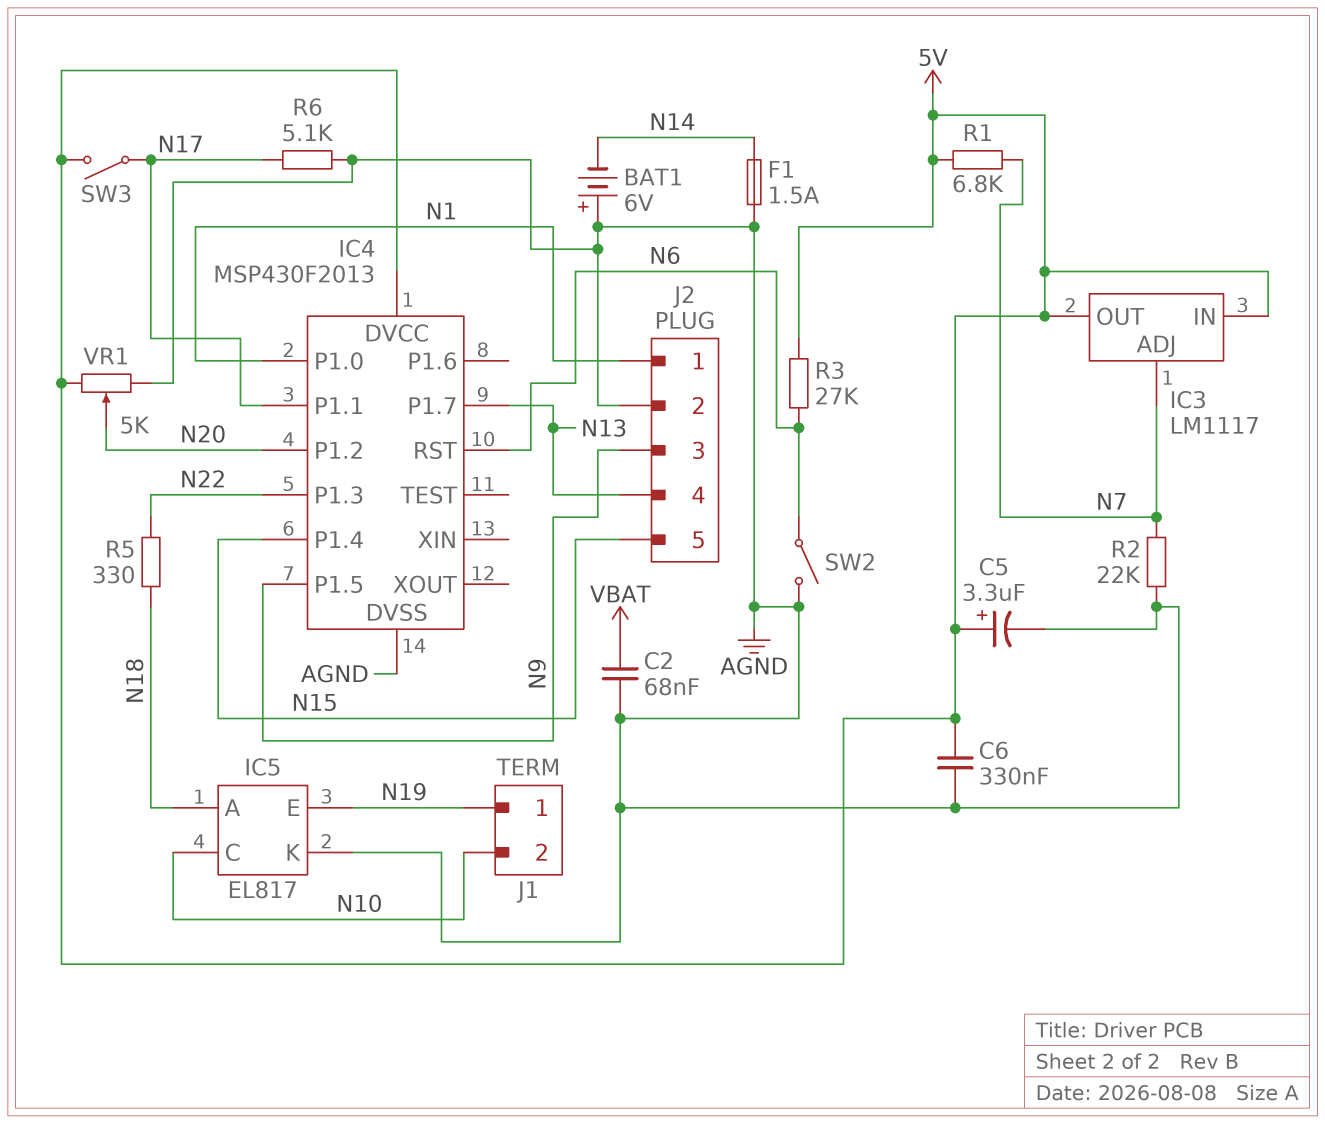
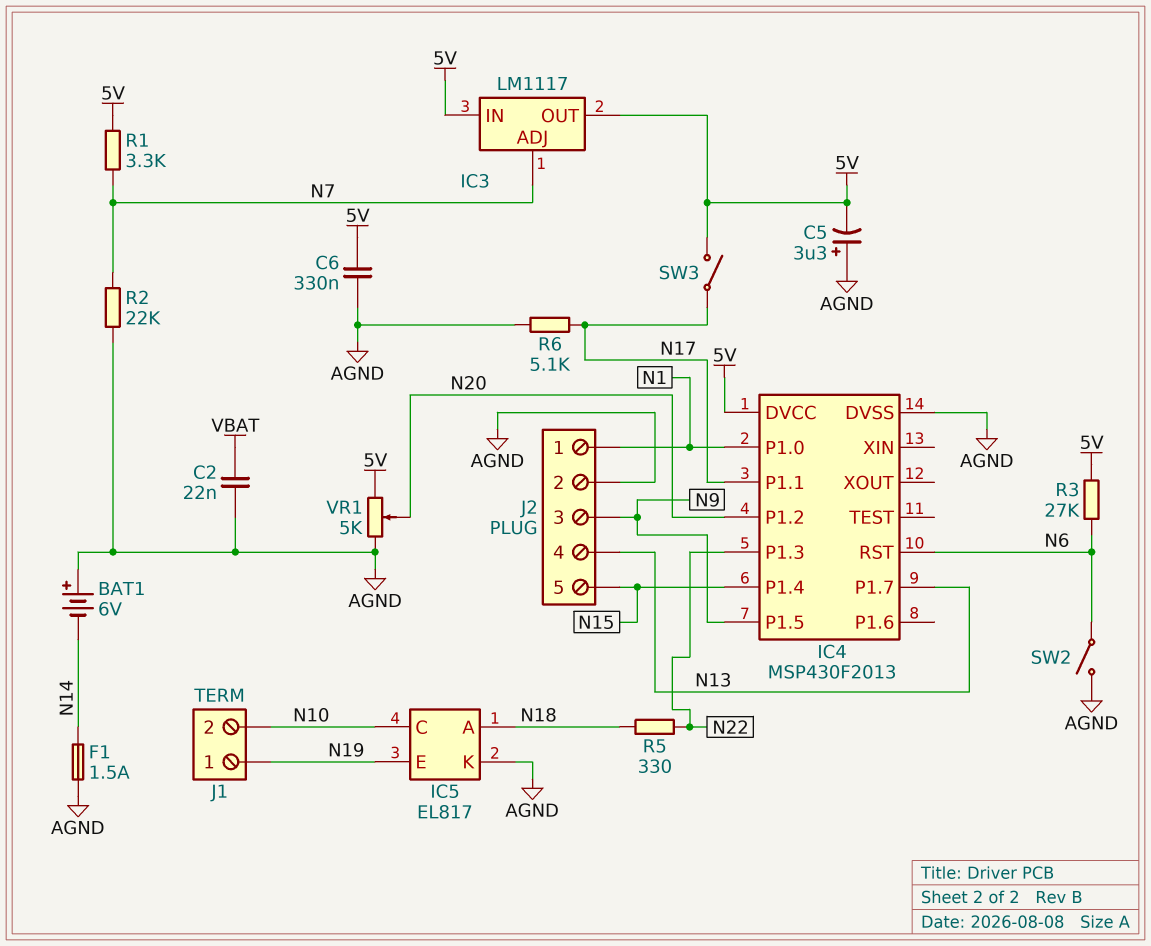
C2: 68nF (AGND, VBAT) -> 22nF (AGND, VBAT)
C5: 3.3uF (plus 5V, minus AGND) -> 3.3uF (plus AGND, minus 5V)
R1: 6.8k (5V, N7) -> 3.3k (5V, N7)

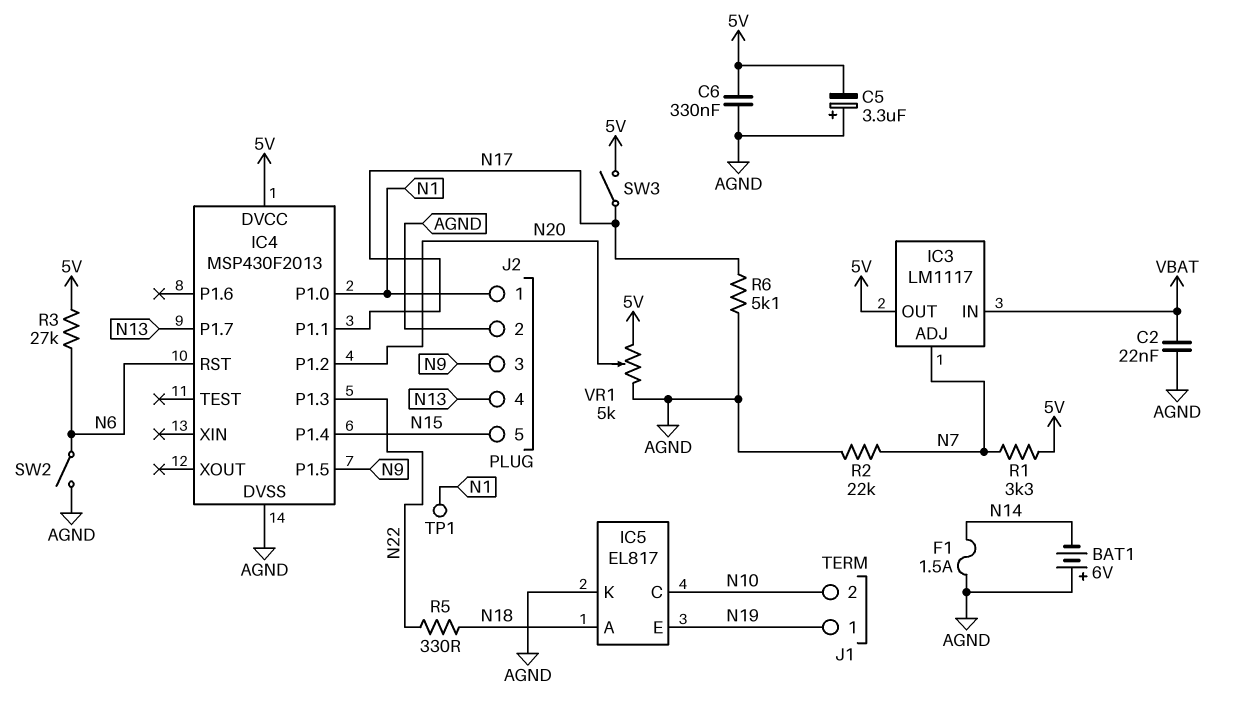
IC3 pin IN: 5V -> VBAT
TP1: none -> test point (N1)

